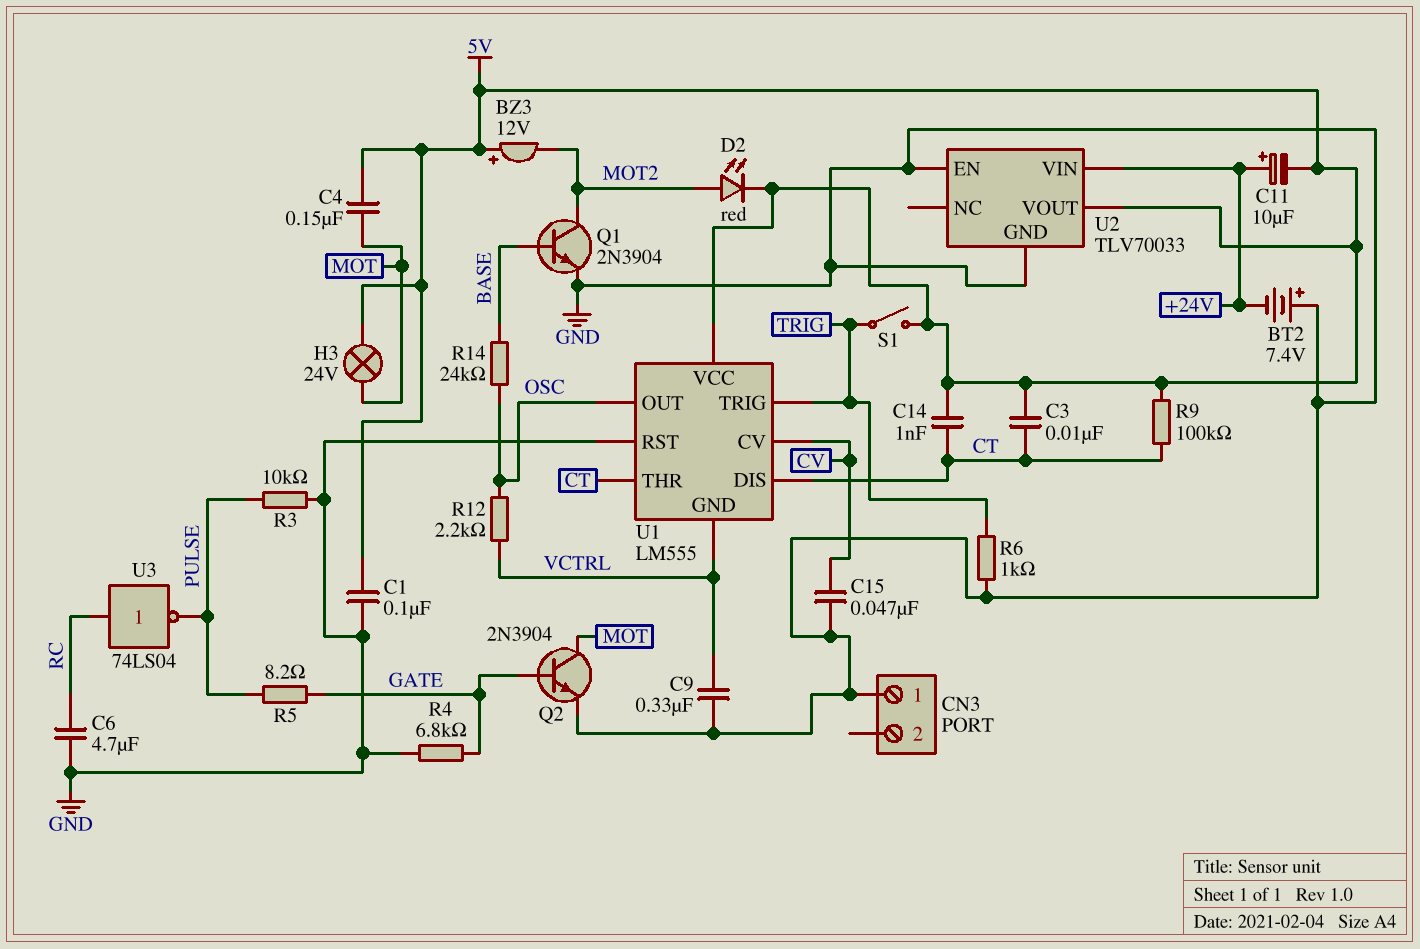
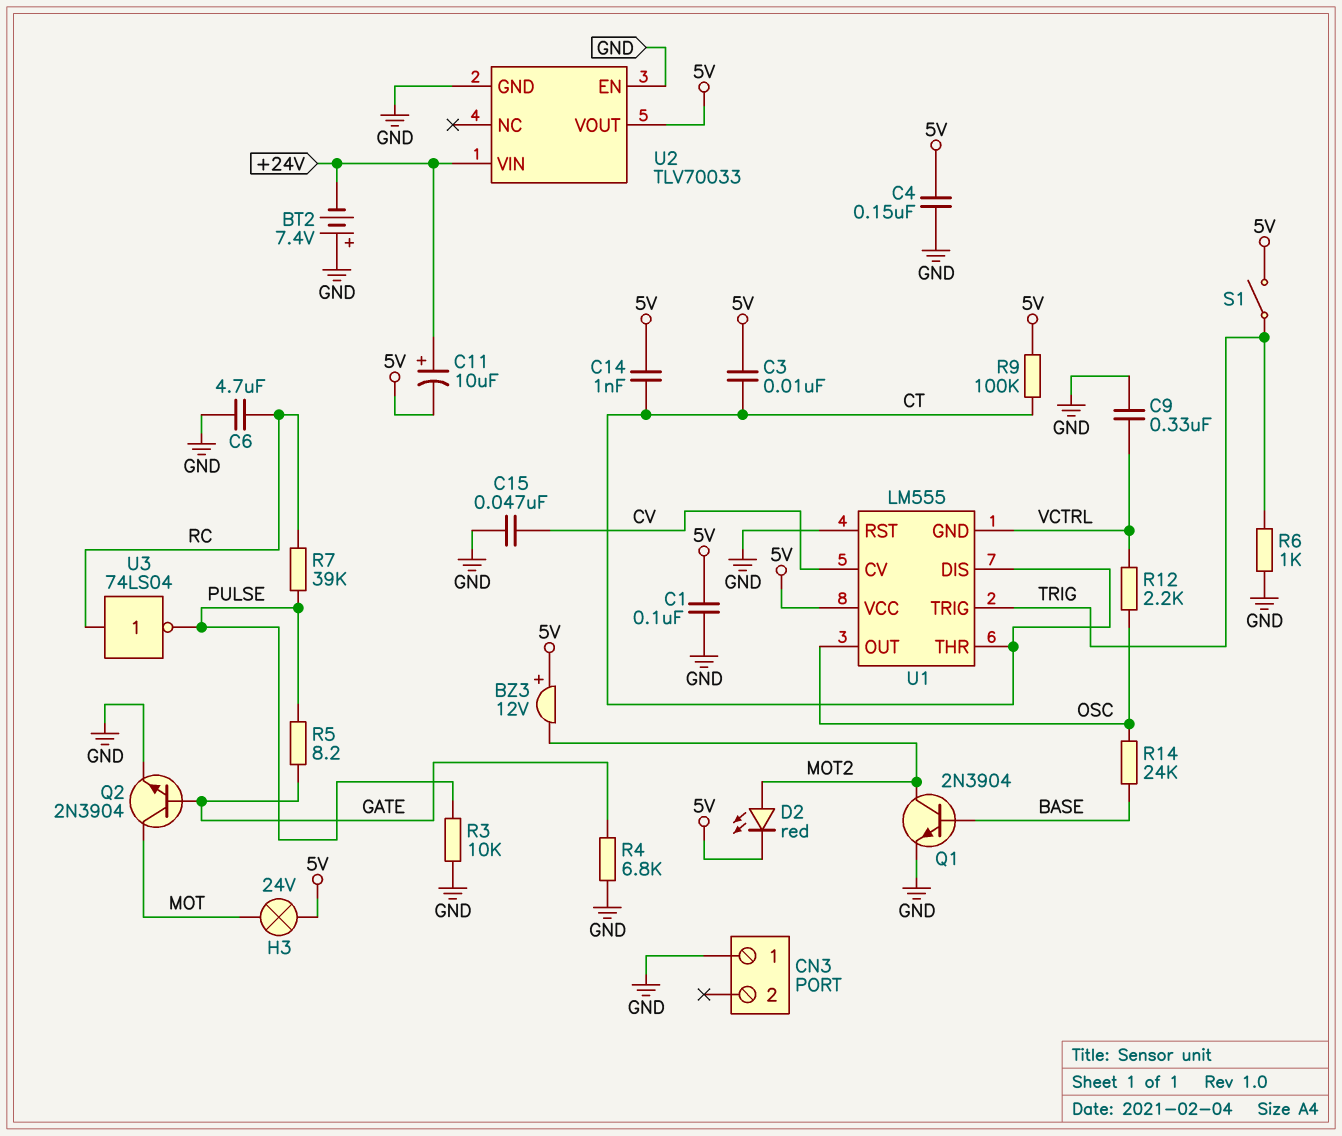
C4: 150nF (5V, MOT) -> 150nF (5V, GND)
R7: none -> 39k (PULSE, RC)

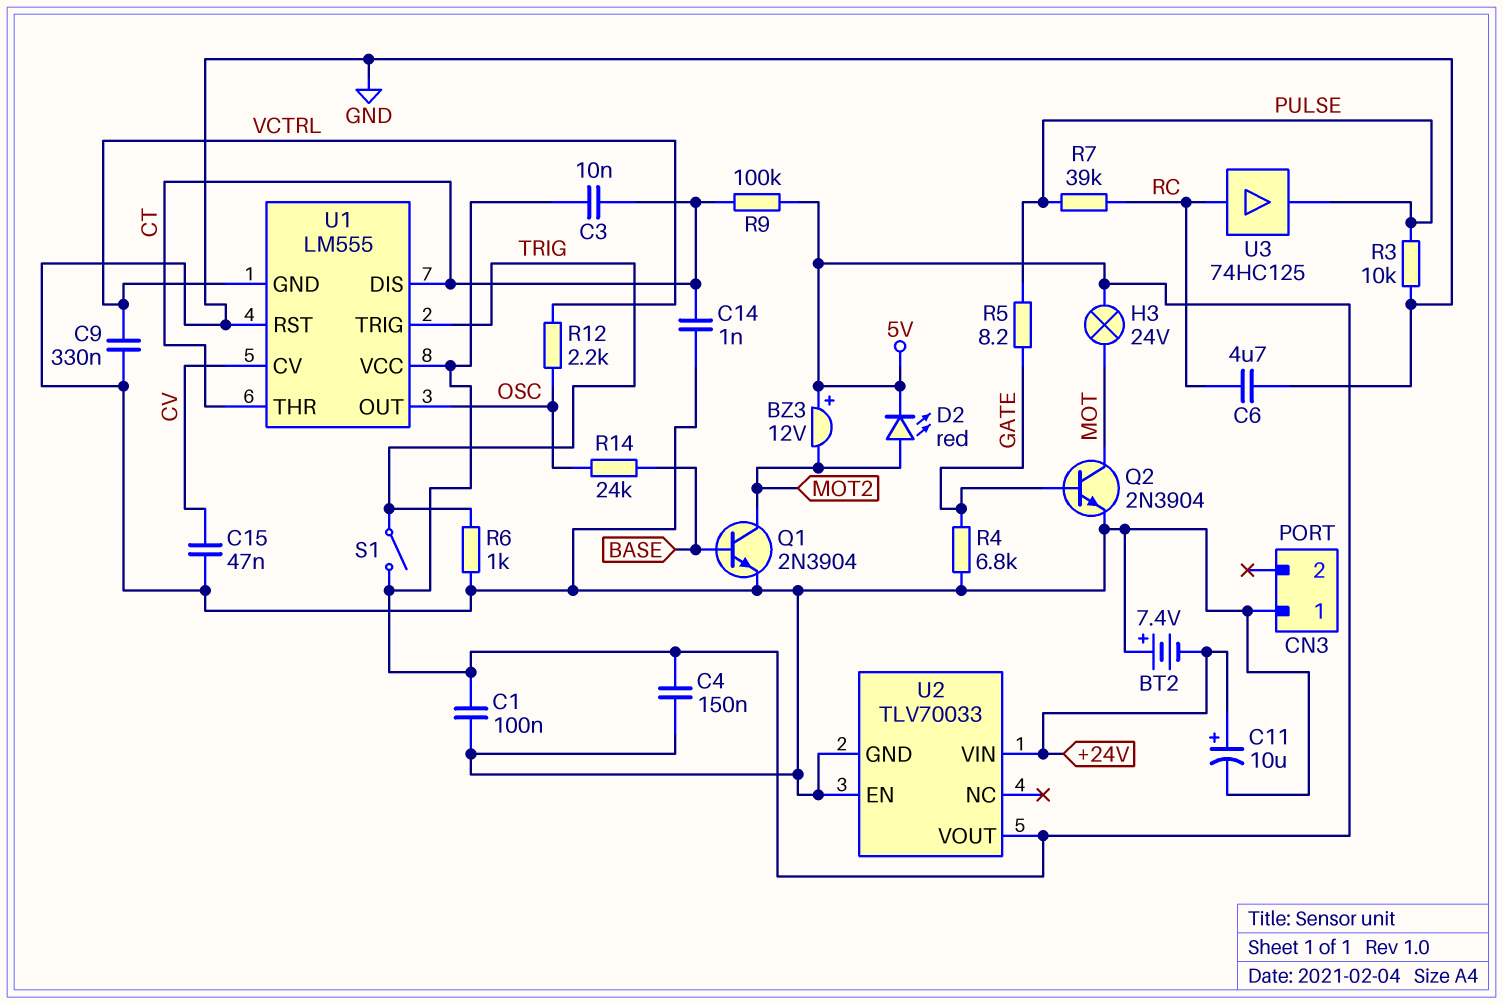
C11: 10uF (plus +24V, minus 5V) -> 10uF (plus +24V, minus GND)
C14: 1nF (5V, CT) -> 1nF (CT, GND)
U3: NOT 74LS04 (in RC, out PULSE) -> buffer 74HC125 (in RC, out PULSE)

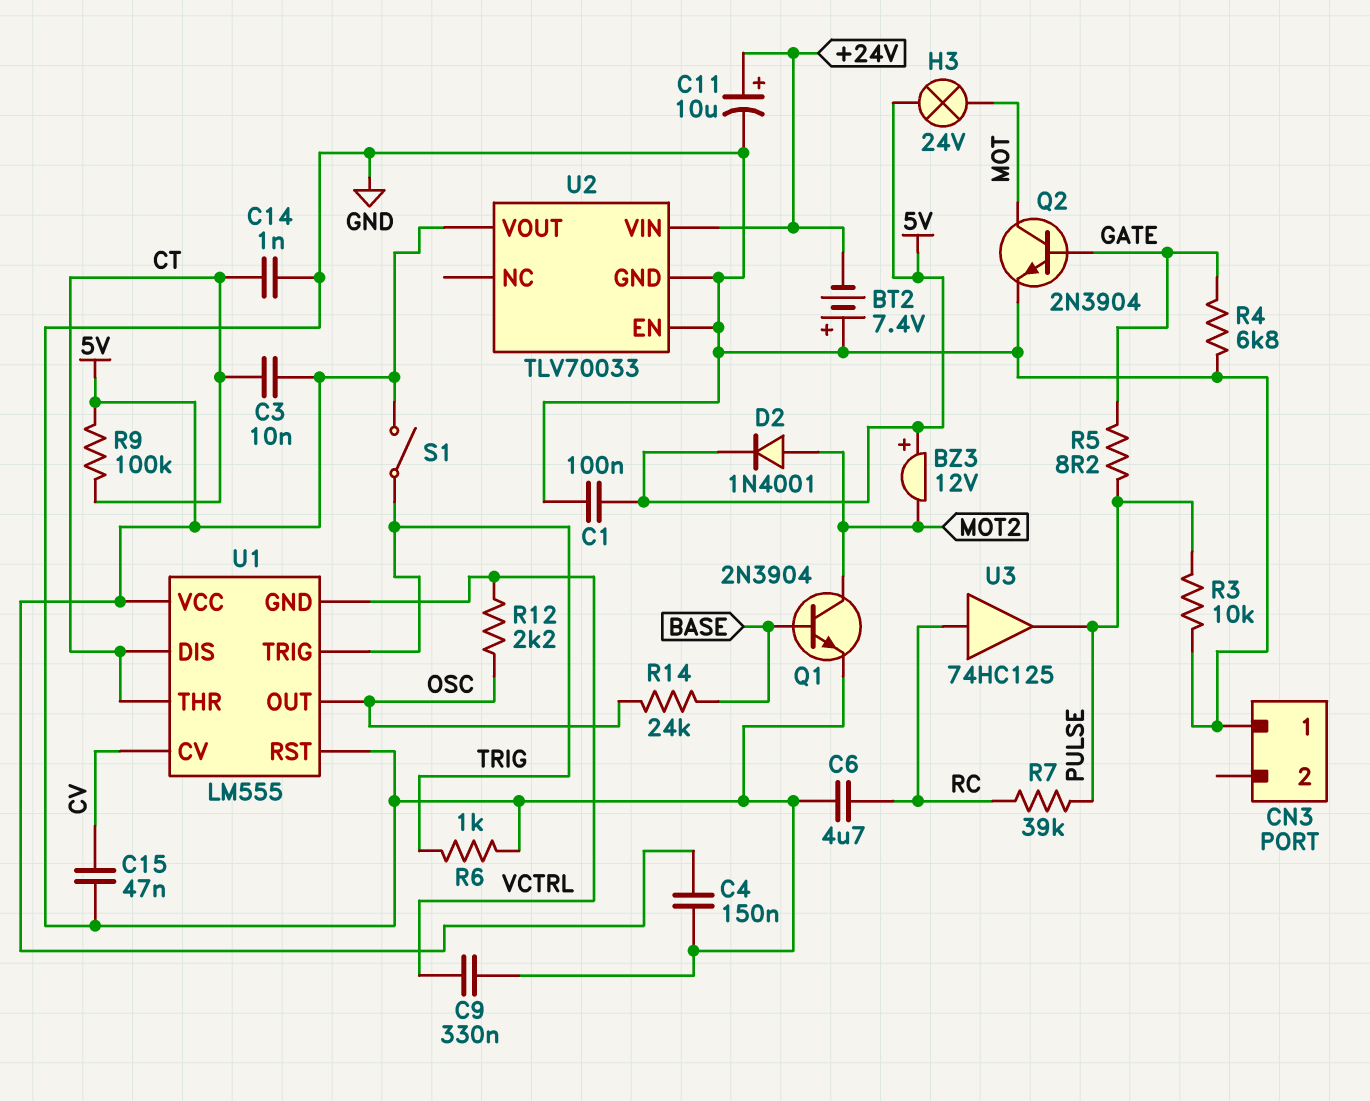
D2: LED red (A MOT2, K 5V) -> diode 1N4001 (A MOT2, K 5V)

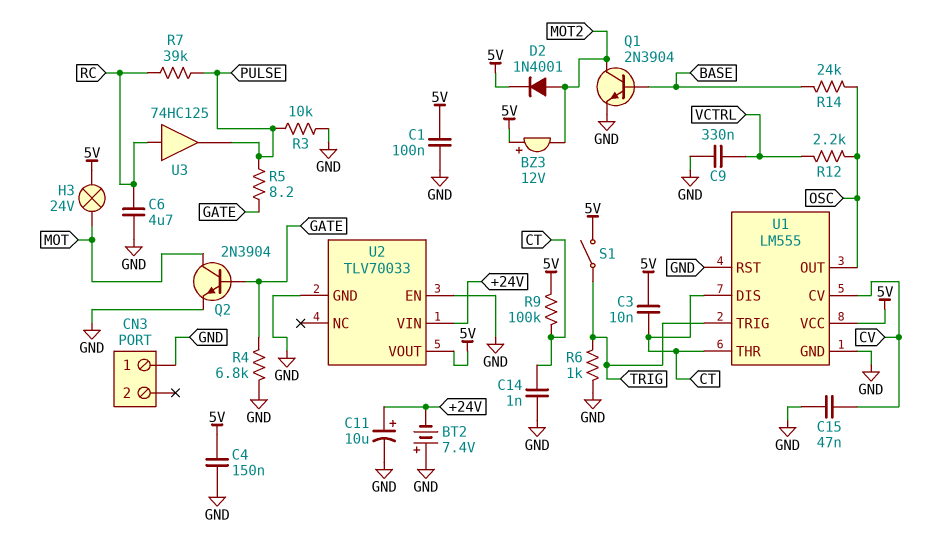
U1 pin GND: VCTRL -> GND

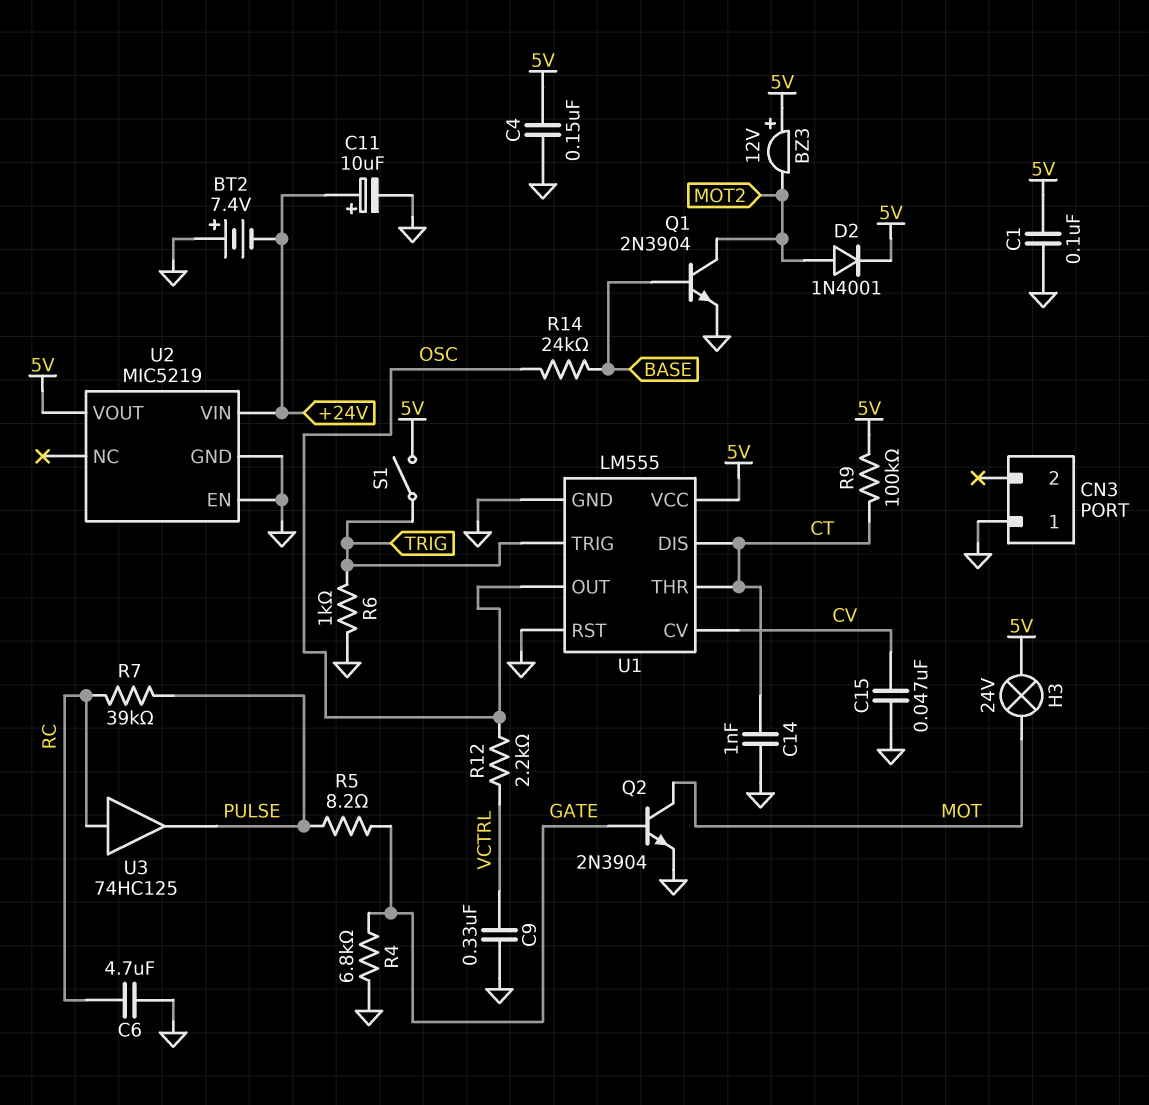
C3: 10nF (5V, CT) -> none
R3: 10k (GND, PULSE) -> none
U2: TLV70033 -> MIC5219

